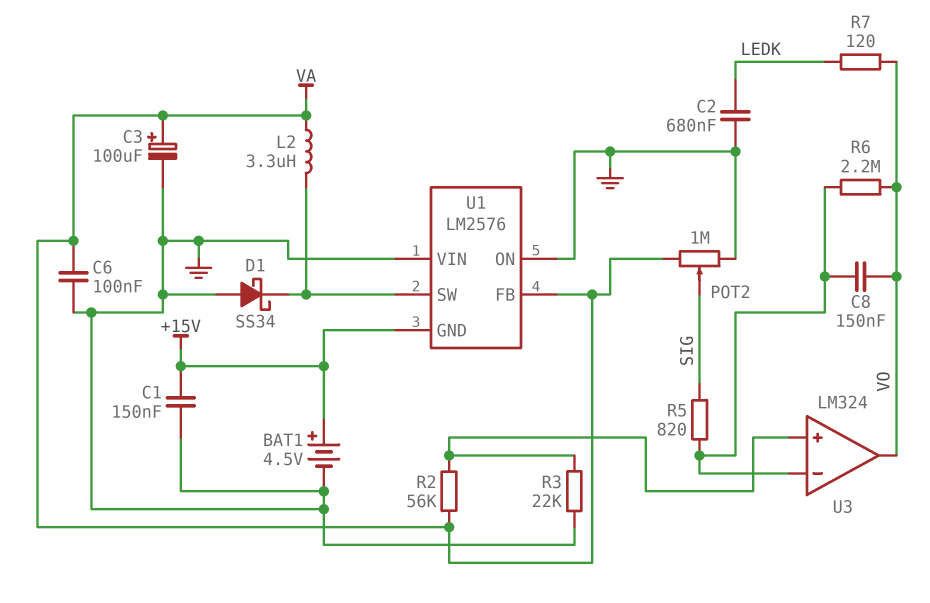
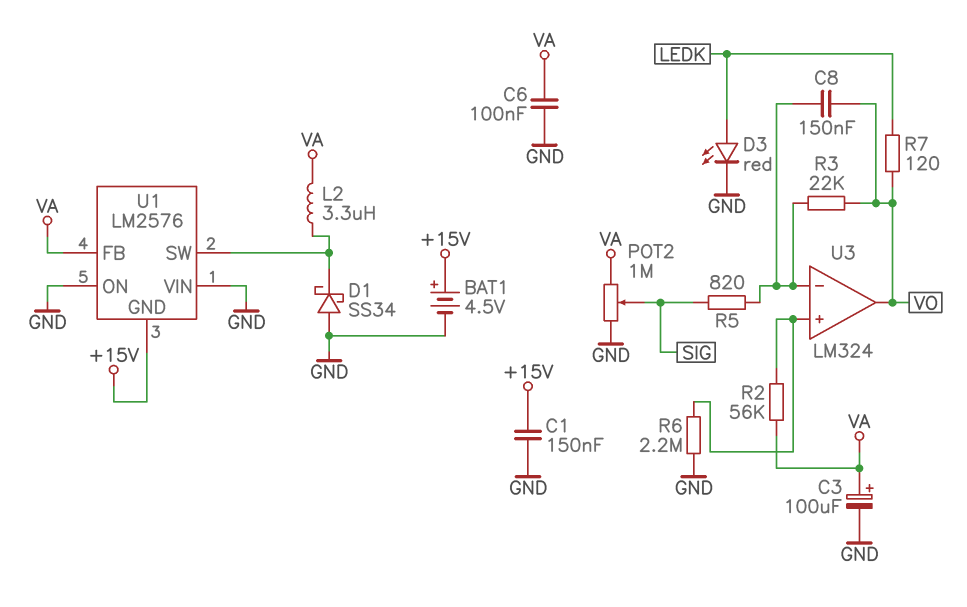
C2: 680nF (GND, LEDK) -> none
D3: none -> LED red (A LEDK, K GND)
R3: 22k (GND, U3/in+) -> 22k (U3/in-, VO)
R6: 2.2M (U3/in-, VO) -> 2.2M (GND, U3/in+)

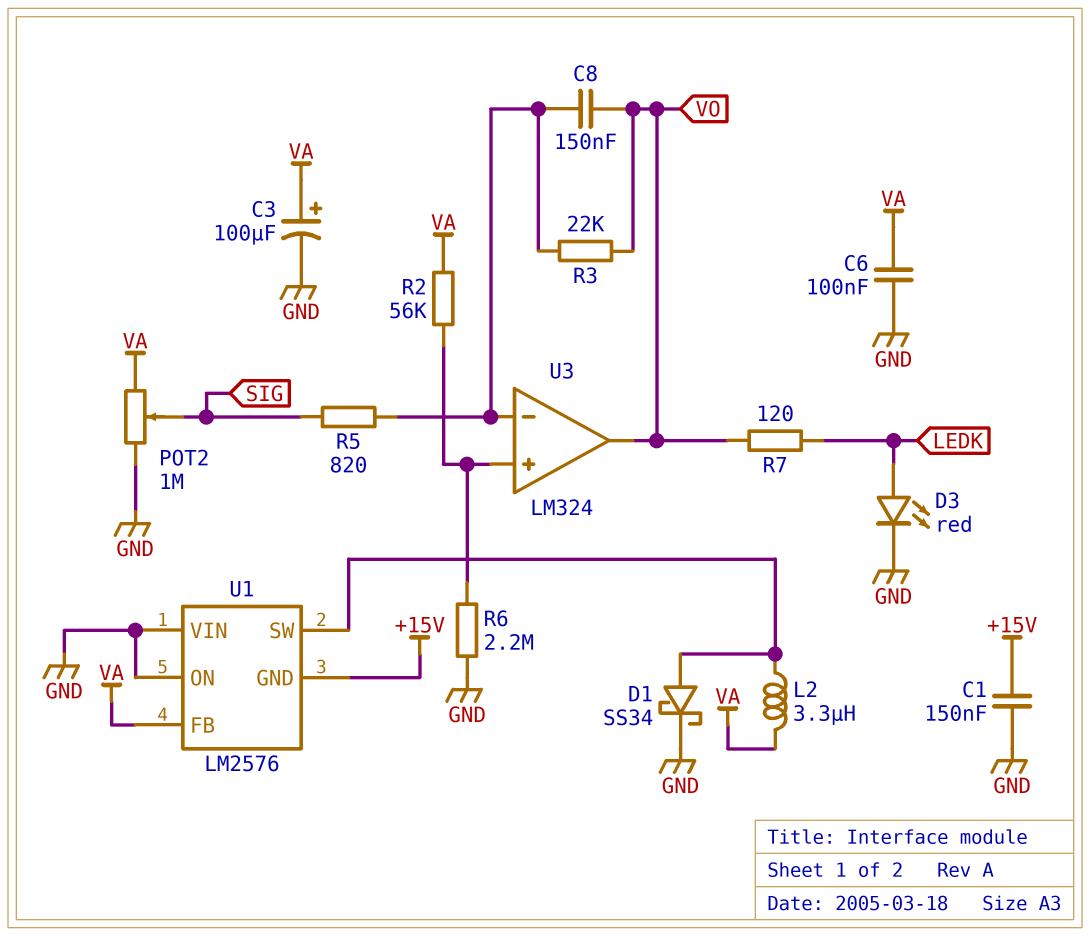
BAT1: 4.5V (plus +15V, minus GND) -> none
D1: schottky SS34 (A GND, K U1/SW) -> schottky SS34 (A U1/SW, K GND)

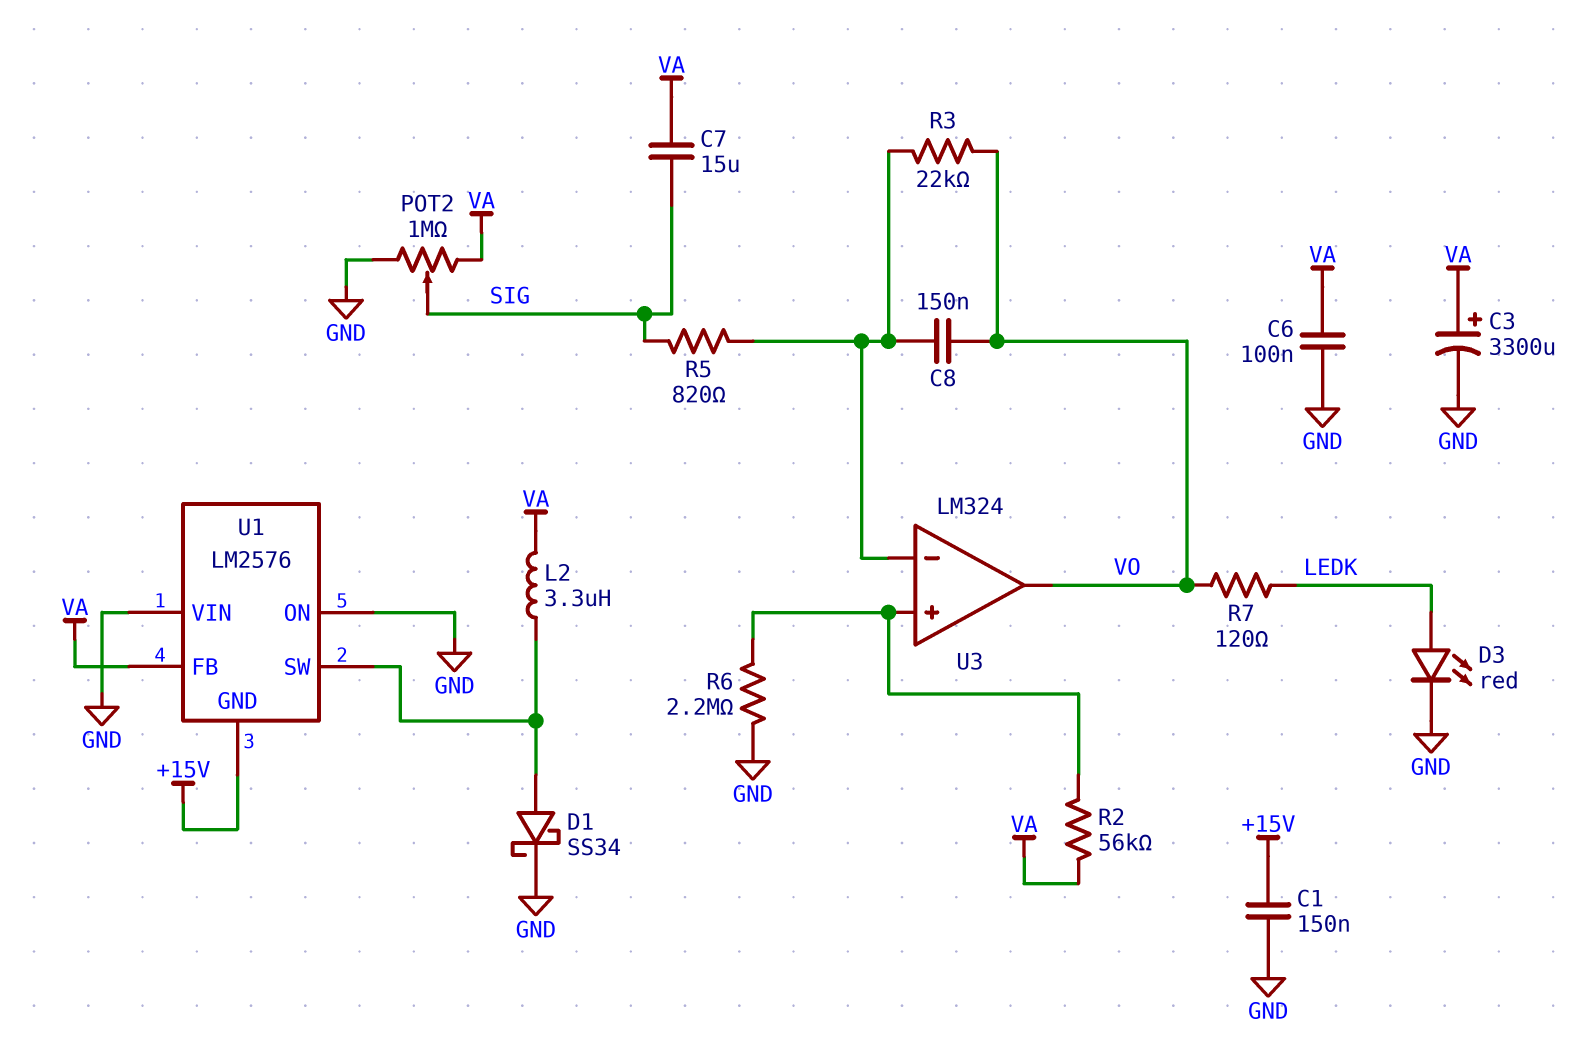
C3: 100uF (plus VA, minus GND) -> 3300uF (plus VA, minus GND)
C7: none -> 15uF (SIG, VA)

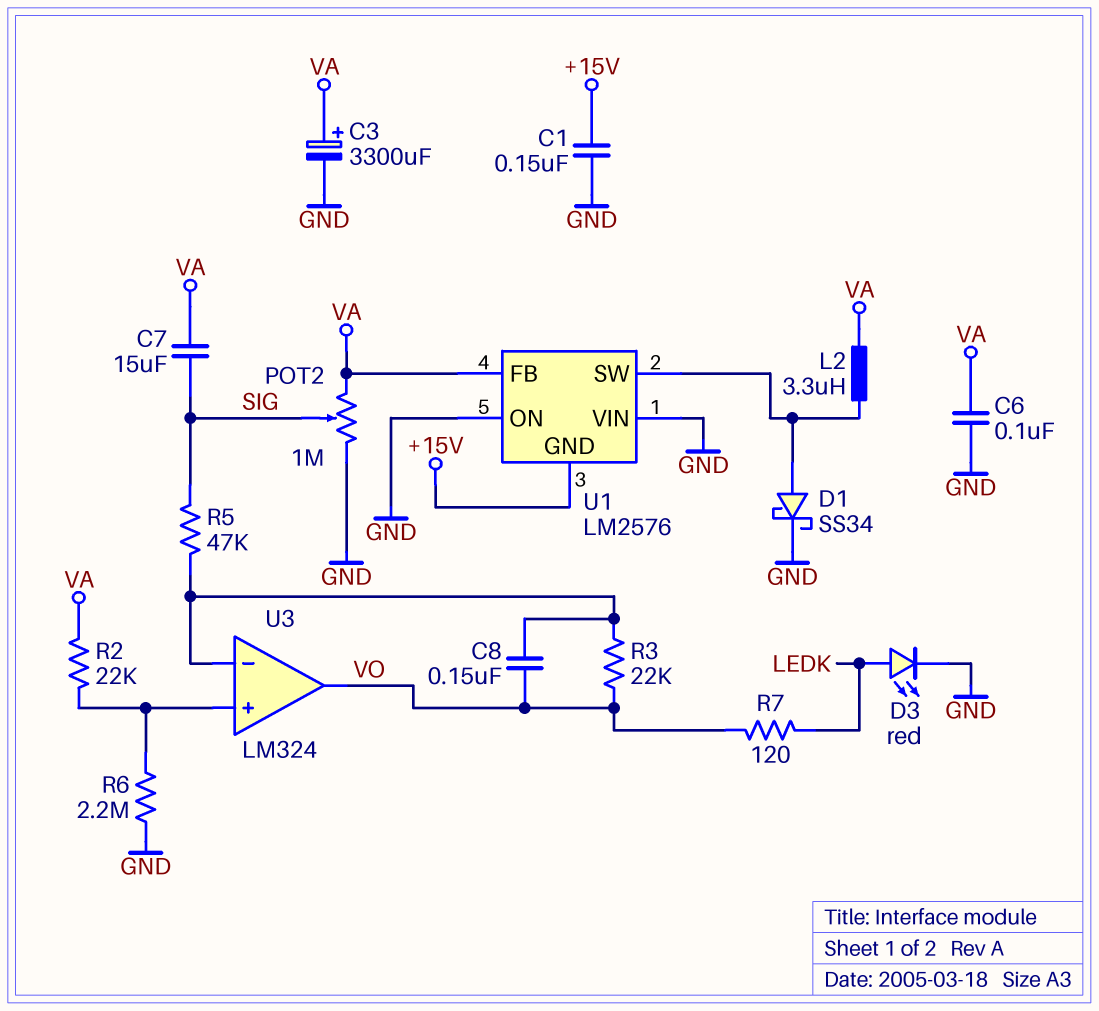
R2: 56k (U3/in+, VA) -> 22k (U3/in+, VA)
R5: 820 (SIG, U3/in-) -> 47k (SIG, U3/in-)

